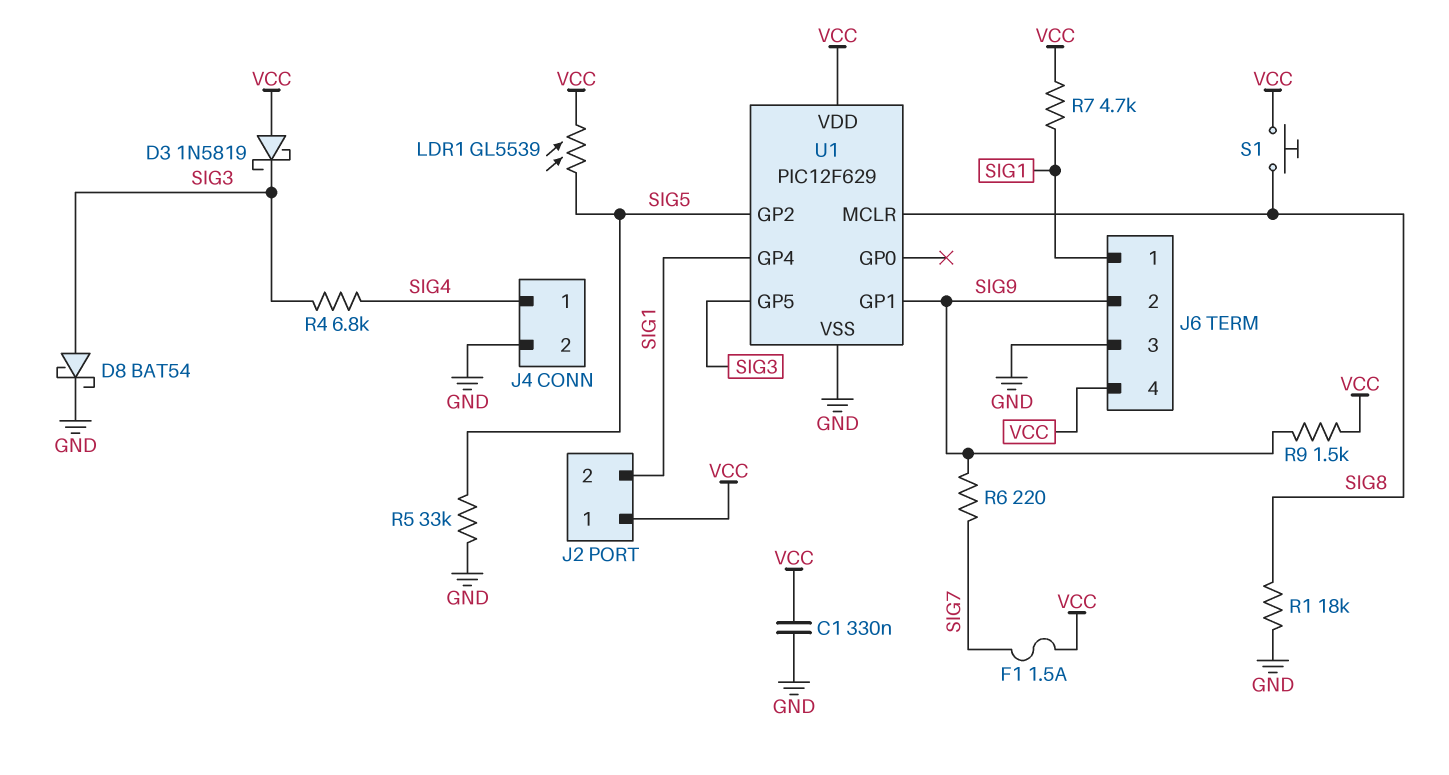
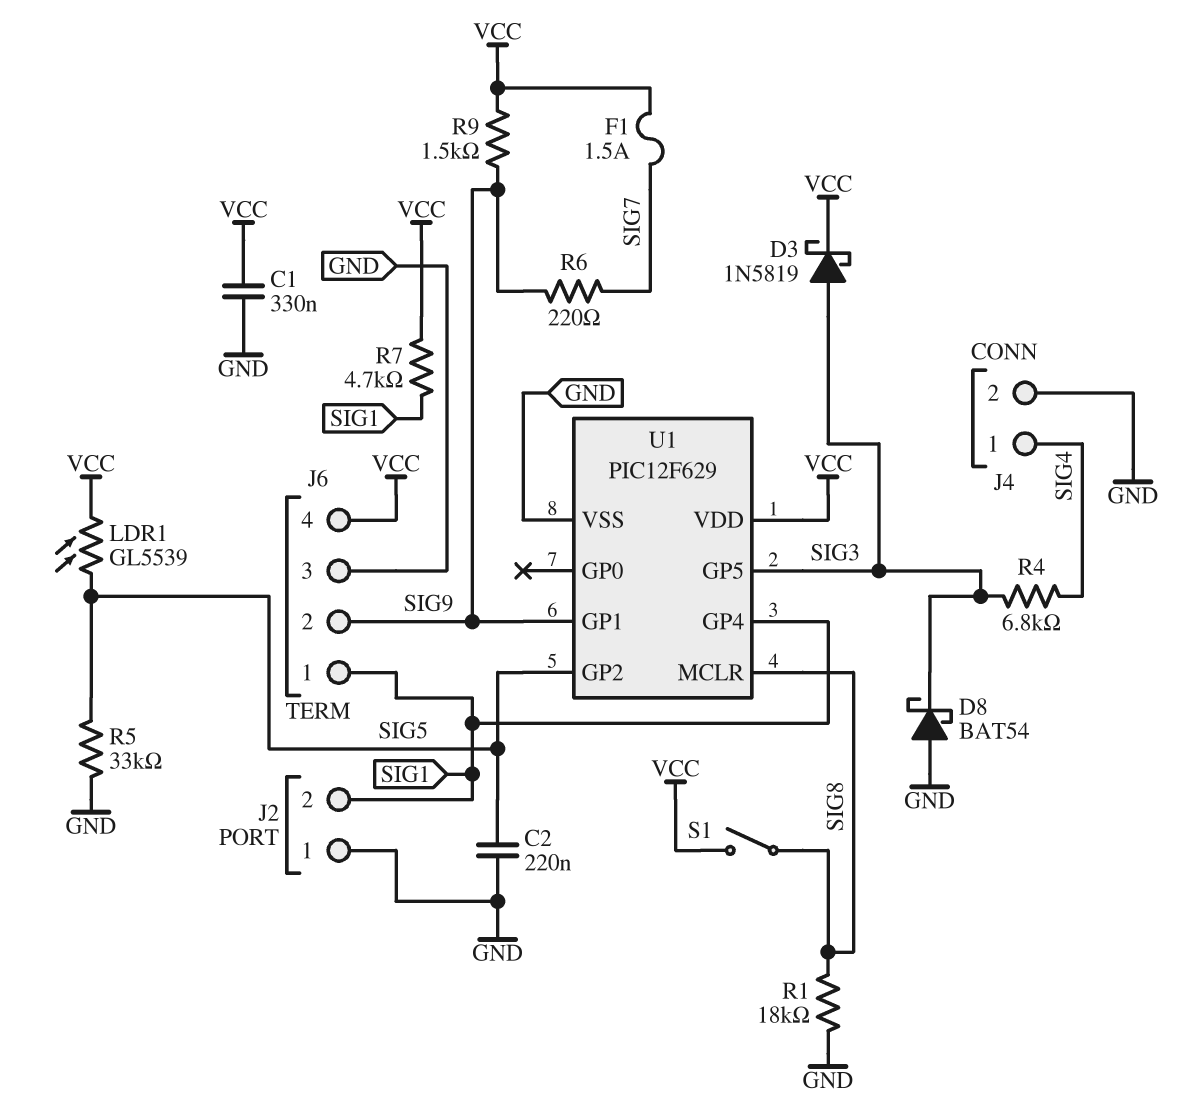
C2: none -> 220nF (GND, SIG5)
D3: schottky 1N5819 (A VCC, K SIG3) -> schottky 1N5819 (A SIG3, K VCC)
D8: schottky BAT54 (A SIG3, K GND) -> schottky BAT54 (A GND, K SIG3)
J2 pin 1: VCC -> GND
S1: button (SIG8, VCC) -> switch (SIG8, VCC)

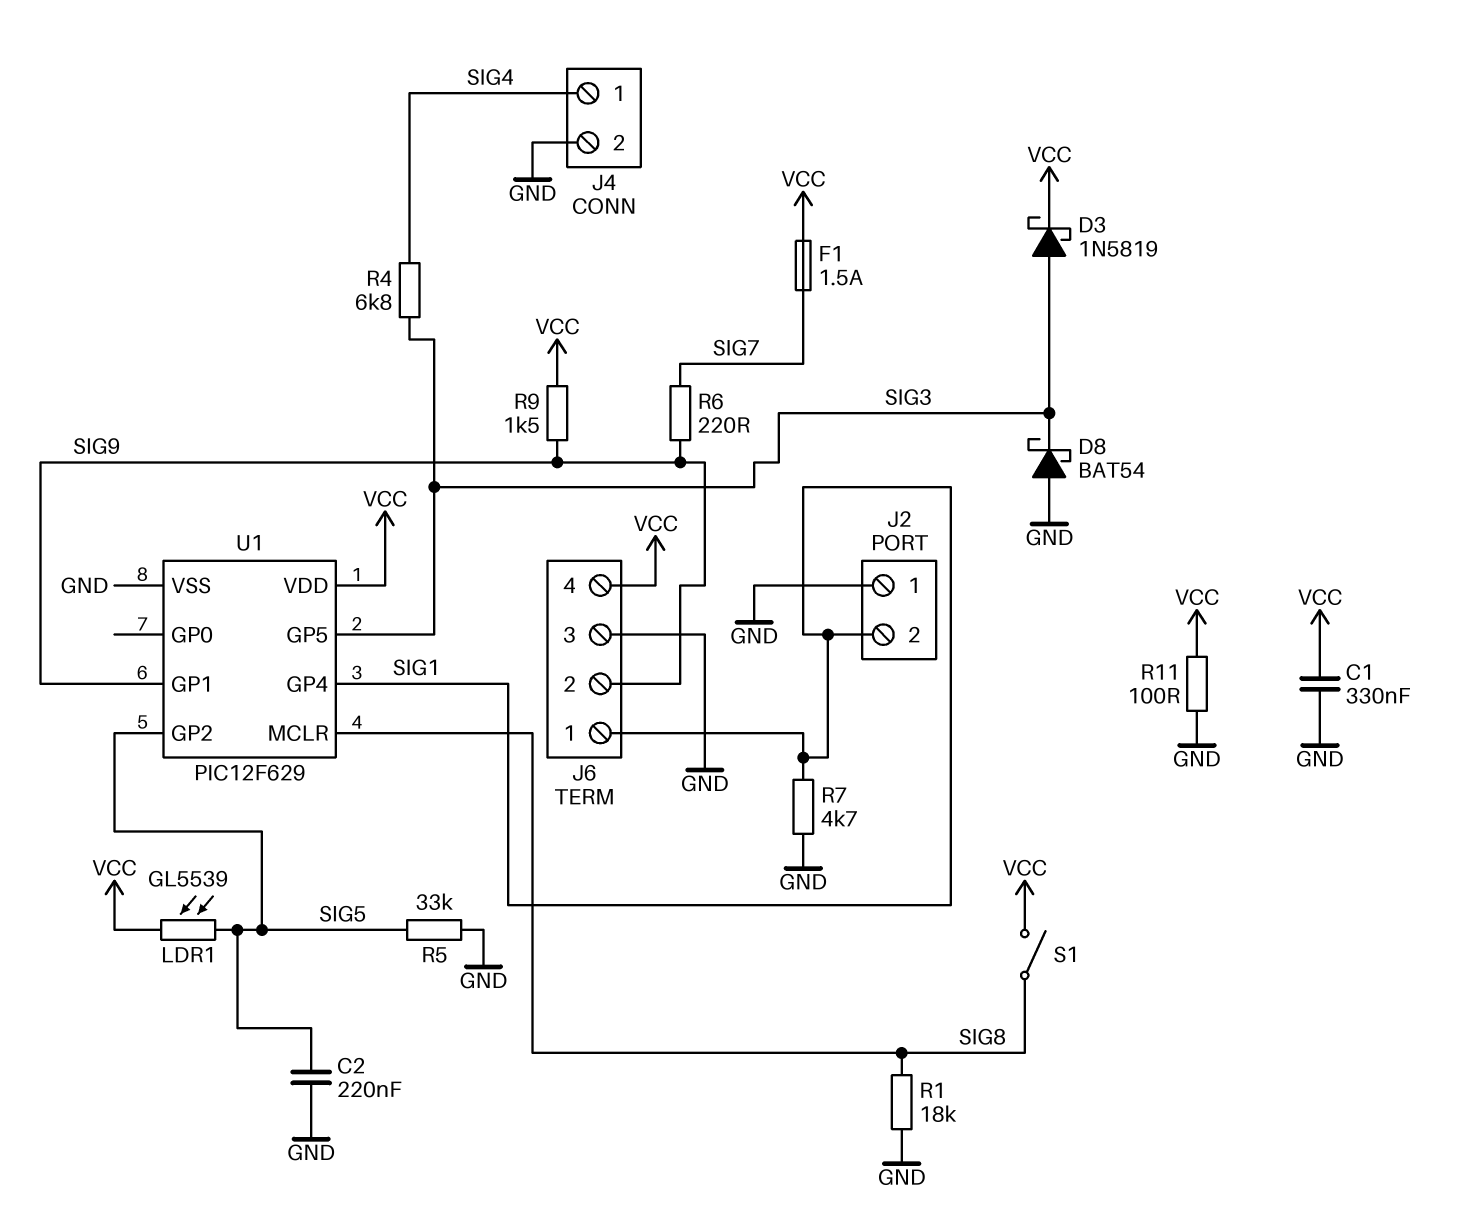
R7: 4.7k (SIG1, VCC) -> 4.7k (GND, SIG1)
R11: none -> 100 (GND, VCC)

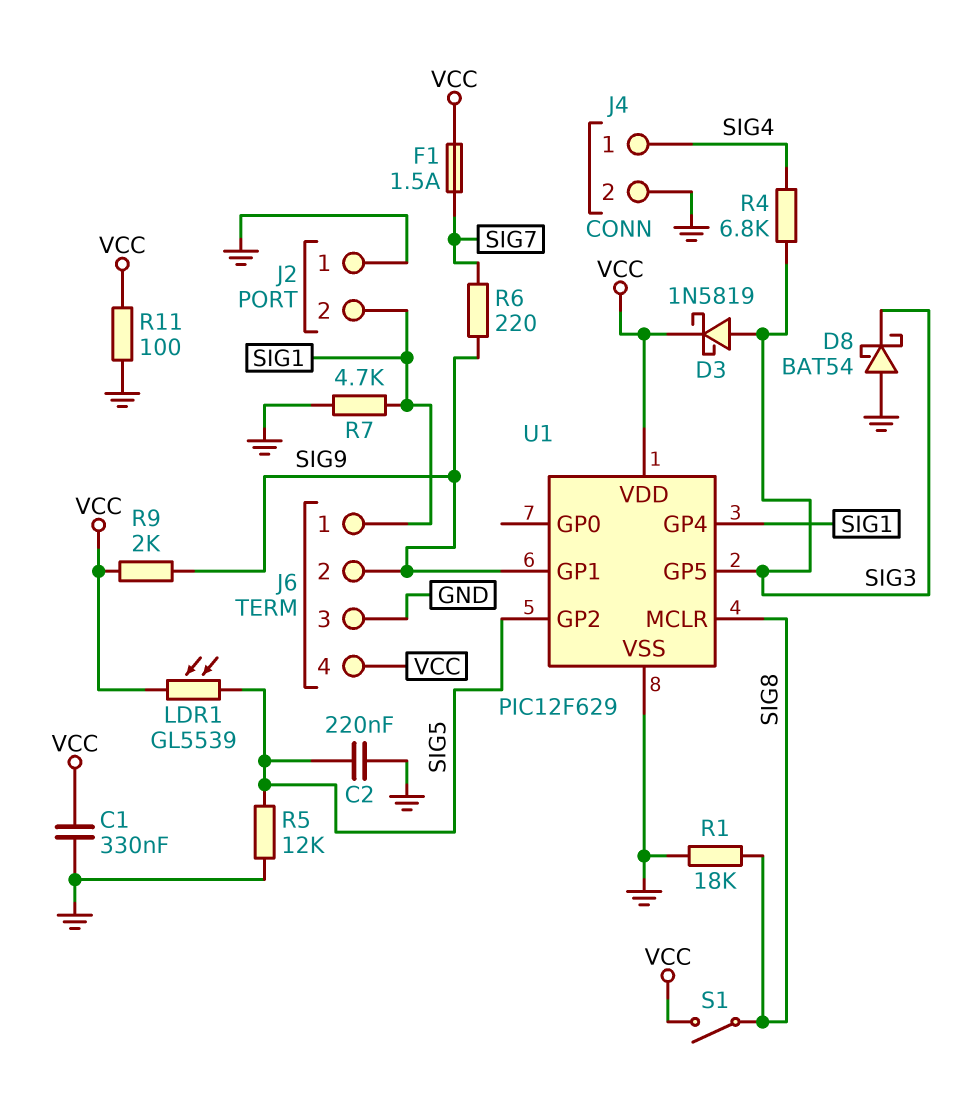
R5: 33k (GND, SIG5) -> 12k (GND, SIG5)
R9: 1.5k (SIG9, VCC) -> 2k (SIG9, VCC)

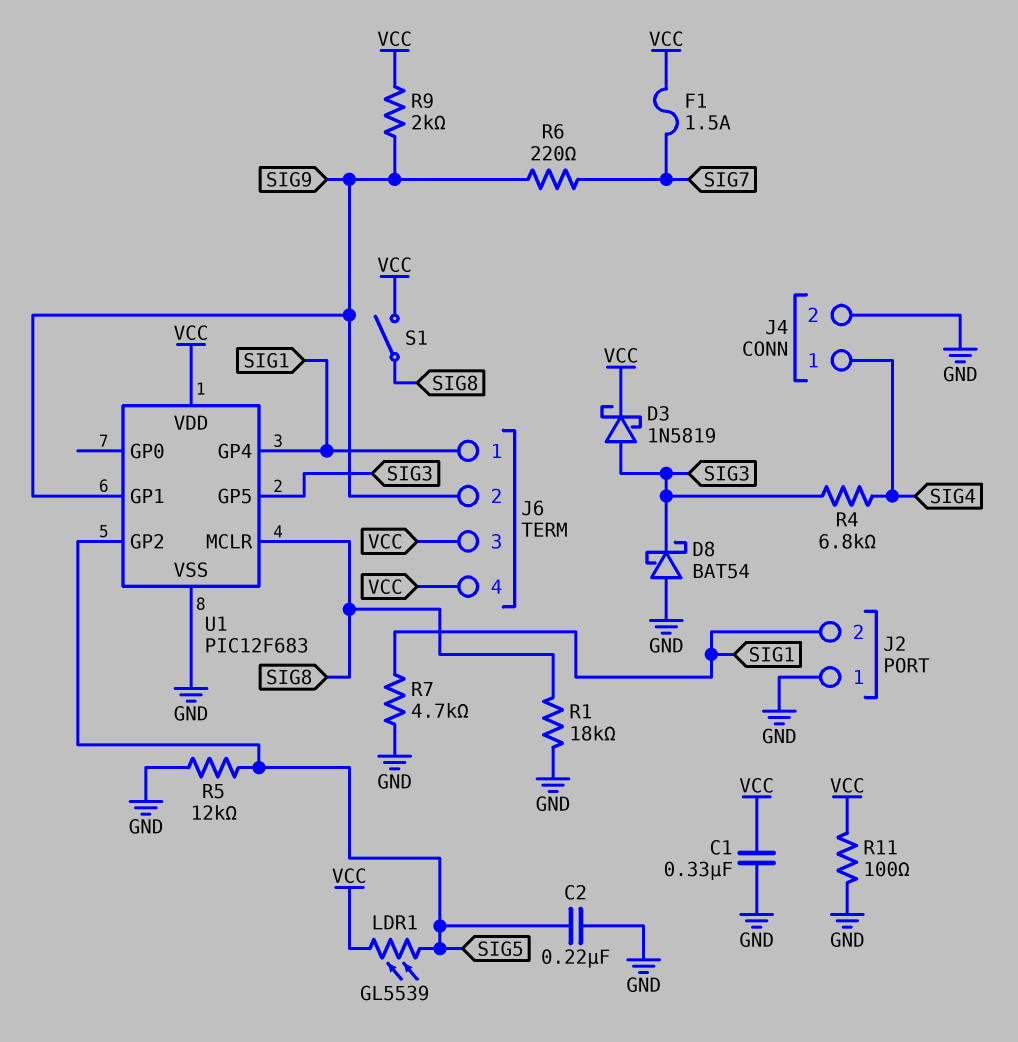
J6 pin 3: GND -> VCC
U1: PIC12F629 -> PIC12F683

